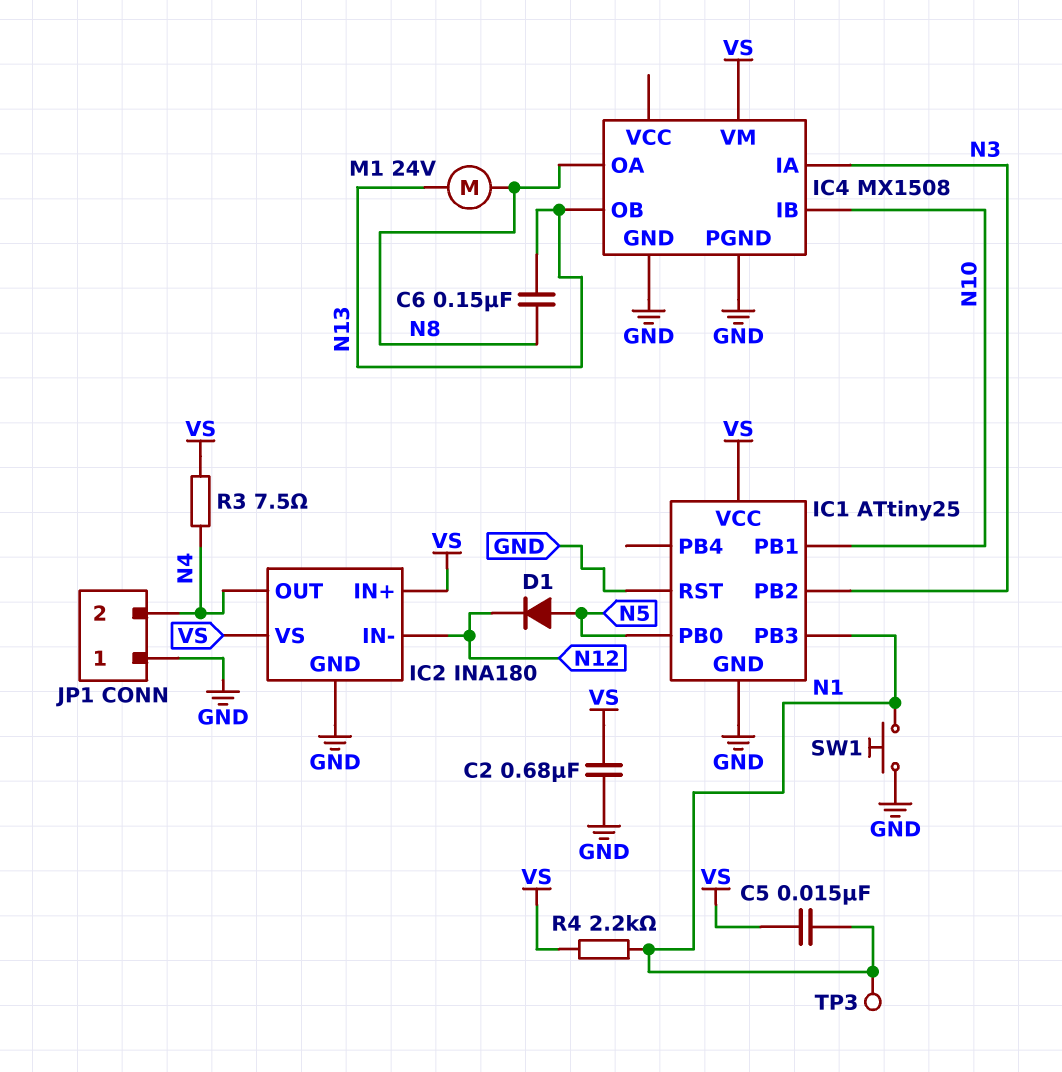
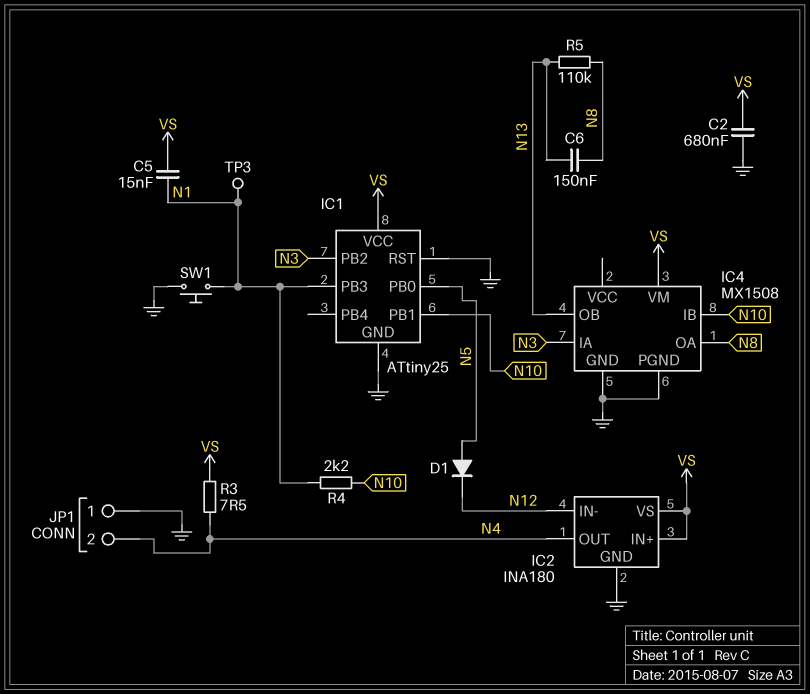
M1: motor 24V (N8, N13) -> none
R4: 2.2k (N1, VS) -> 2.2k (N1, N10)
R5: none -> 110k (N8, N13)

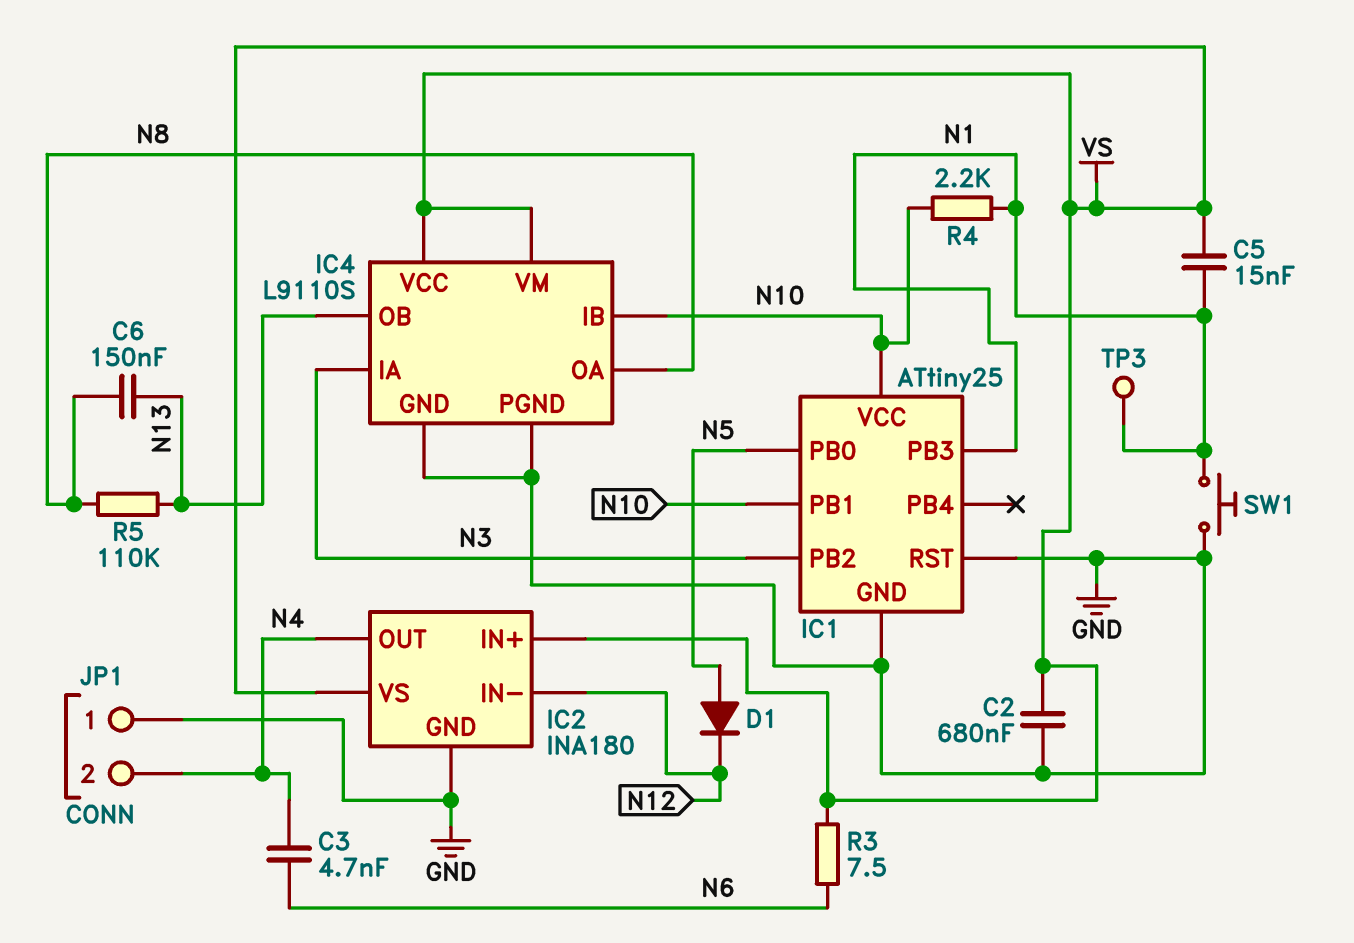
C3: none -> 4.7nF (N4, N6)
IC1 pin VCC: VS -> N10
IC4: MX1508 -> L9110S
IC4 pin VCC: none -> VS
R3: 7.5 (N4, VS) -> 7.5 (N6, VS)

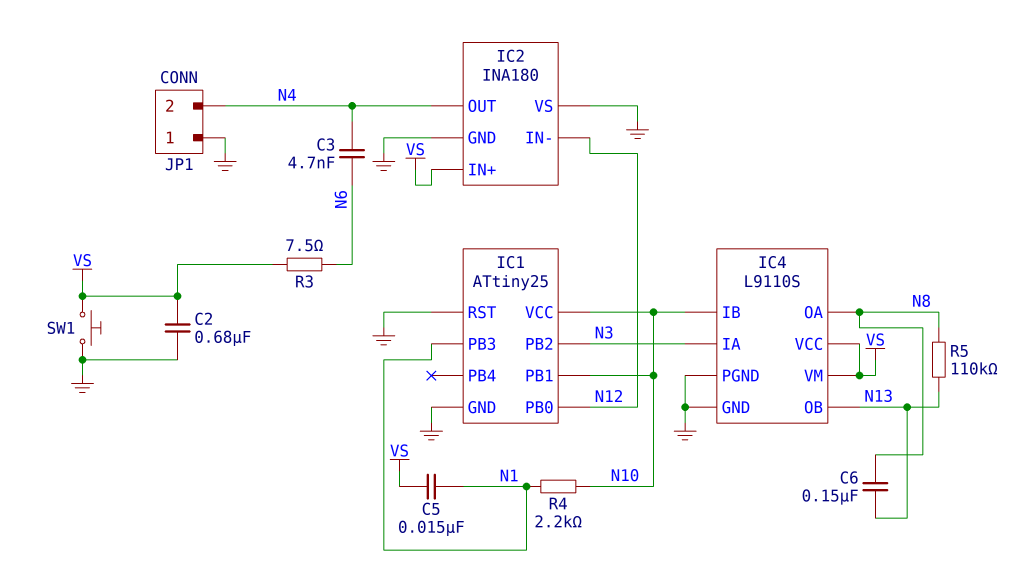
D1: diode (A N5, K N12) -> none
IC1 pin PB0: N5 -> N12
IC2 pin VS: VS -> GND
SW1: button (GND, N1) -> button (GND, VS)
TP3: test point (N1) -> none

